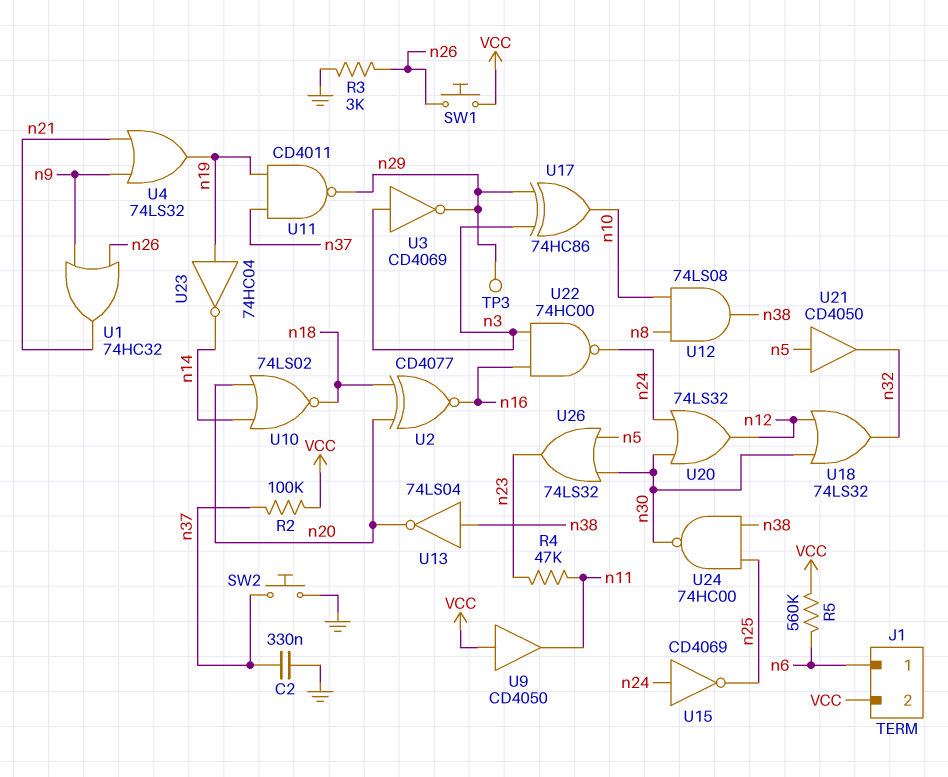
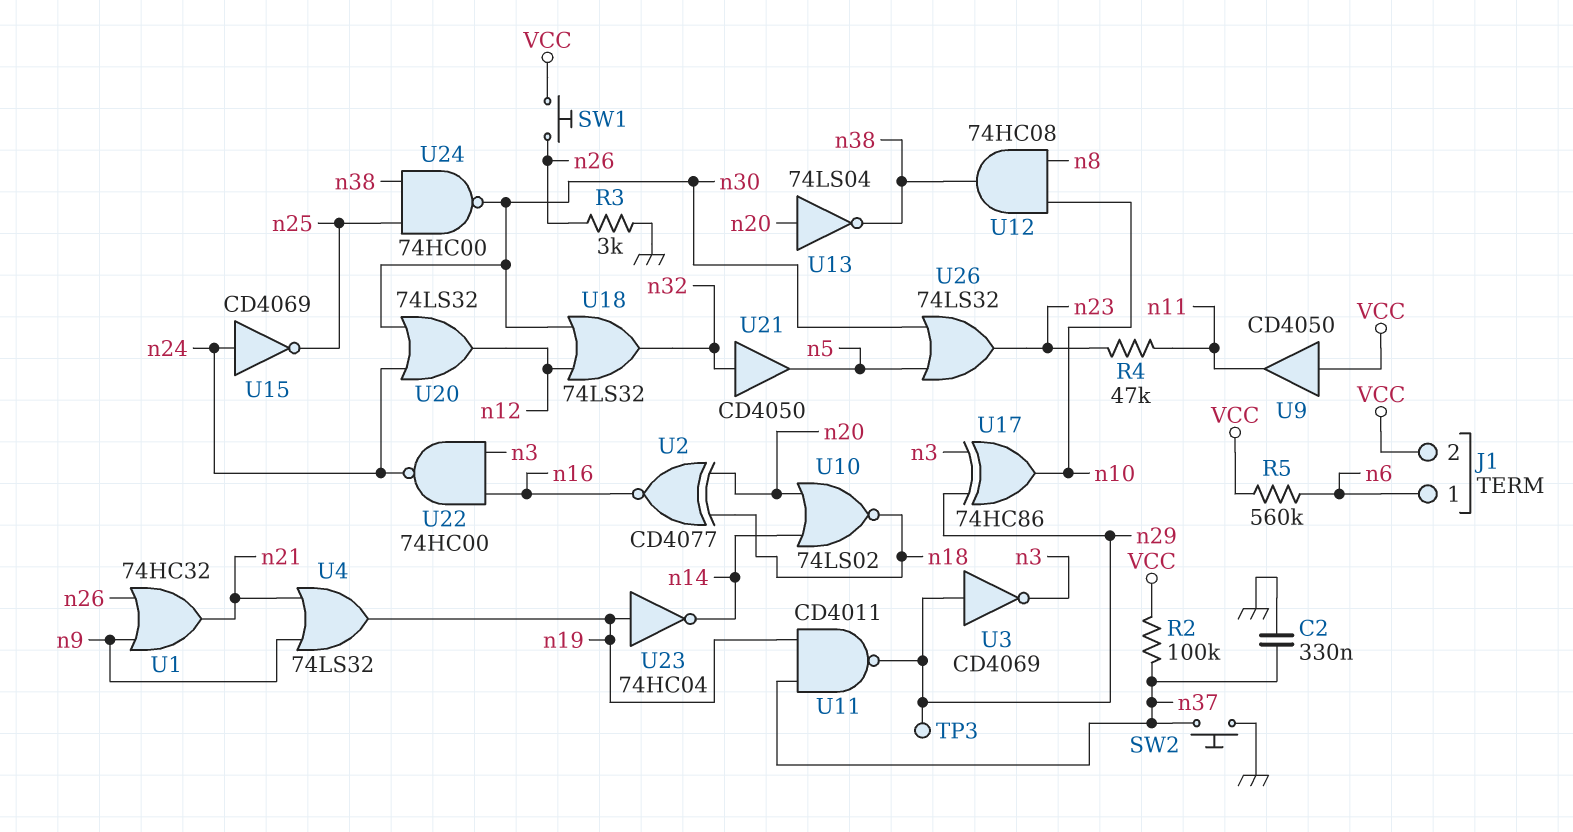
U3: NOT CD4069 (in n3, out n29) -> NOT CD4069 (in n29, out n3)
U12: AND 74LS08 (in n8, in n10, out n38) -> AND 74HC08 (in n8, in n10, out n38)
U13: NOT 74LS04 (in n38, out n20) -> NOT 74LS04 (in n20, out n38)
U21: buffer CD4050 (in n5, out n32) -> buffer CD4050 (in n32, out n5)

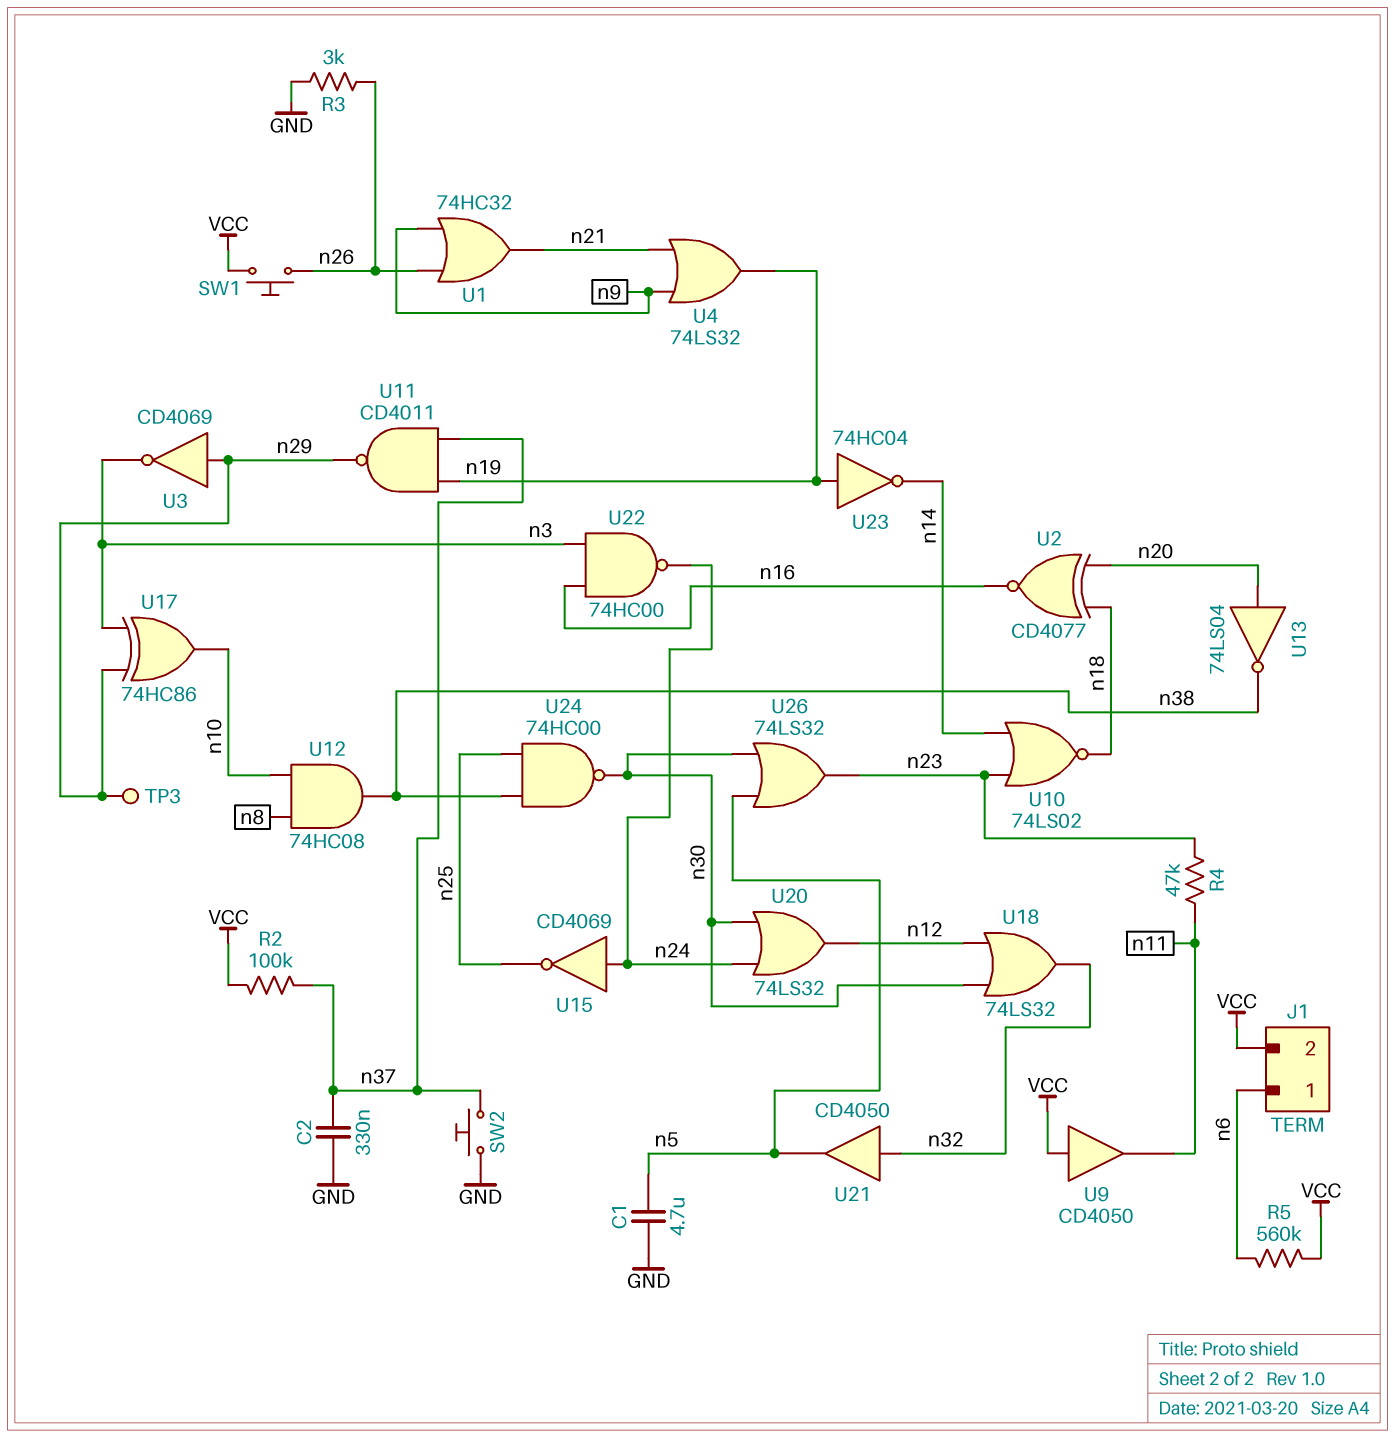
C1: none -> 4.7uF (GND, n5)
U10: NOR 74LS02 (in n14, in n20, out n18) -> NOR 74LS02 (in n14, in n23, out n18)

